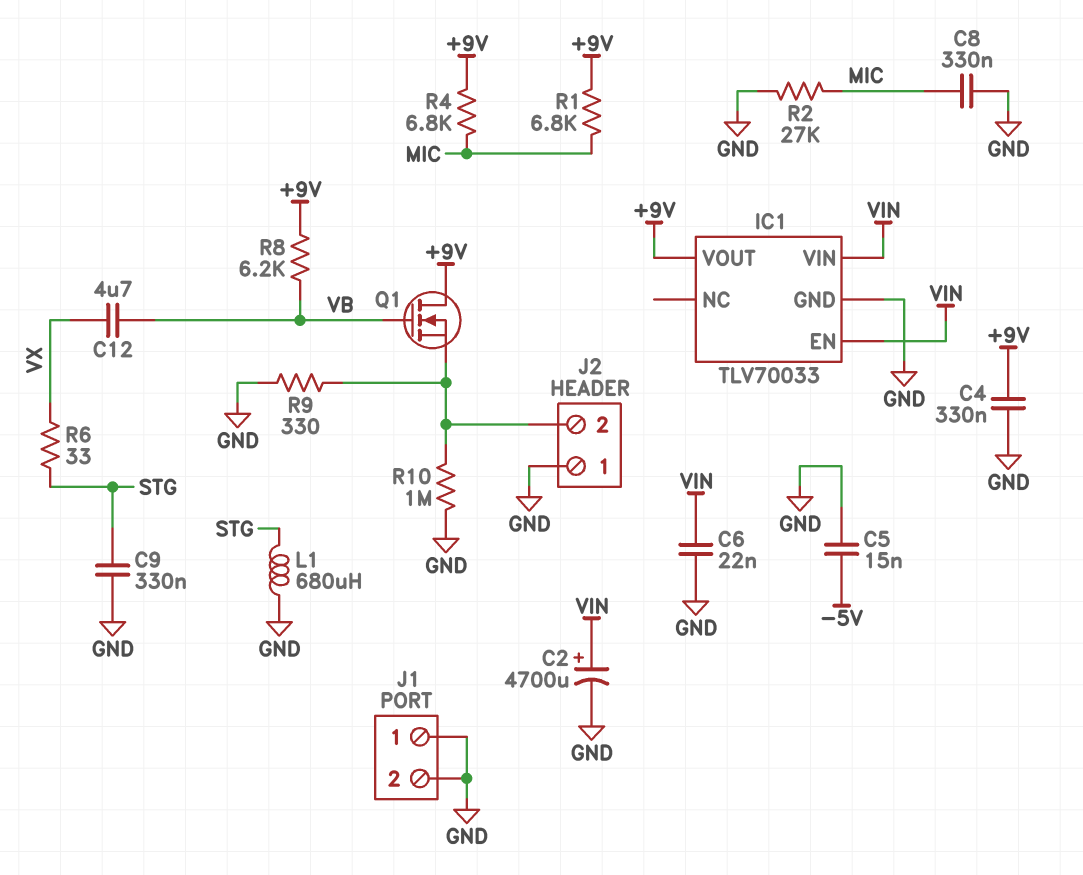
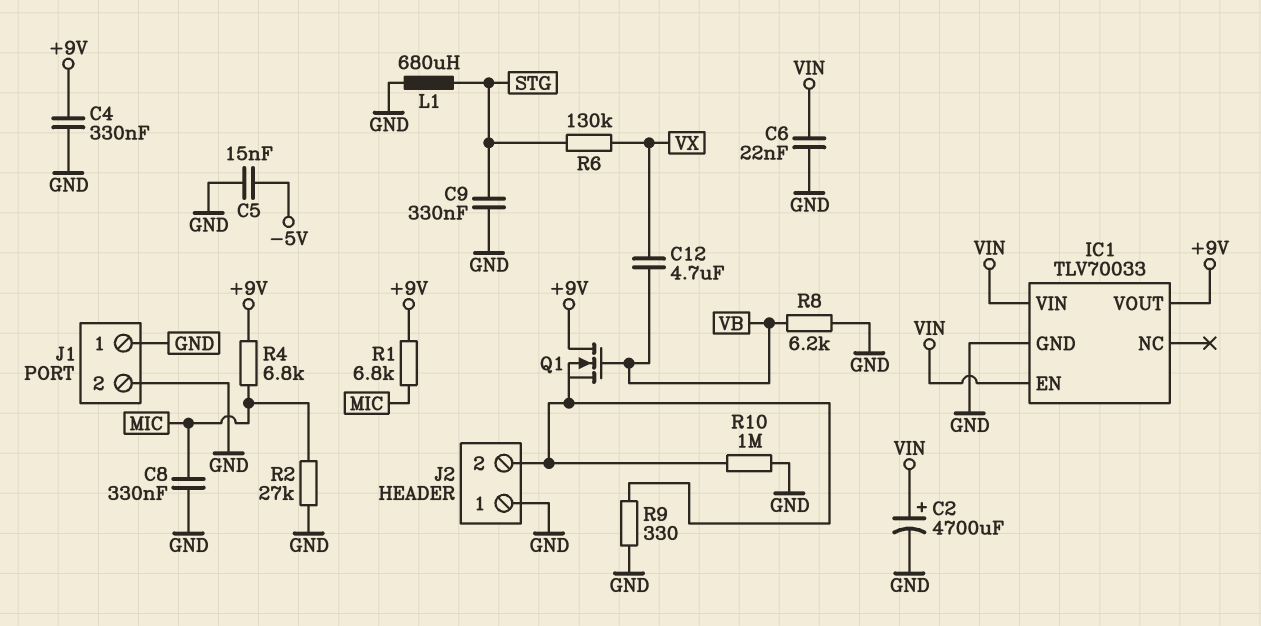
R6: 33 (STG, VX) -> 130k (STG, VX)
R8: 6.2k (+9V, VB) -> 6.2k (GND, VB)

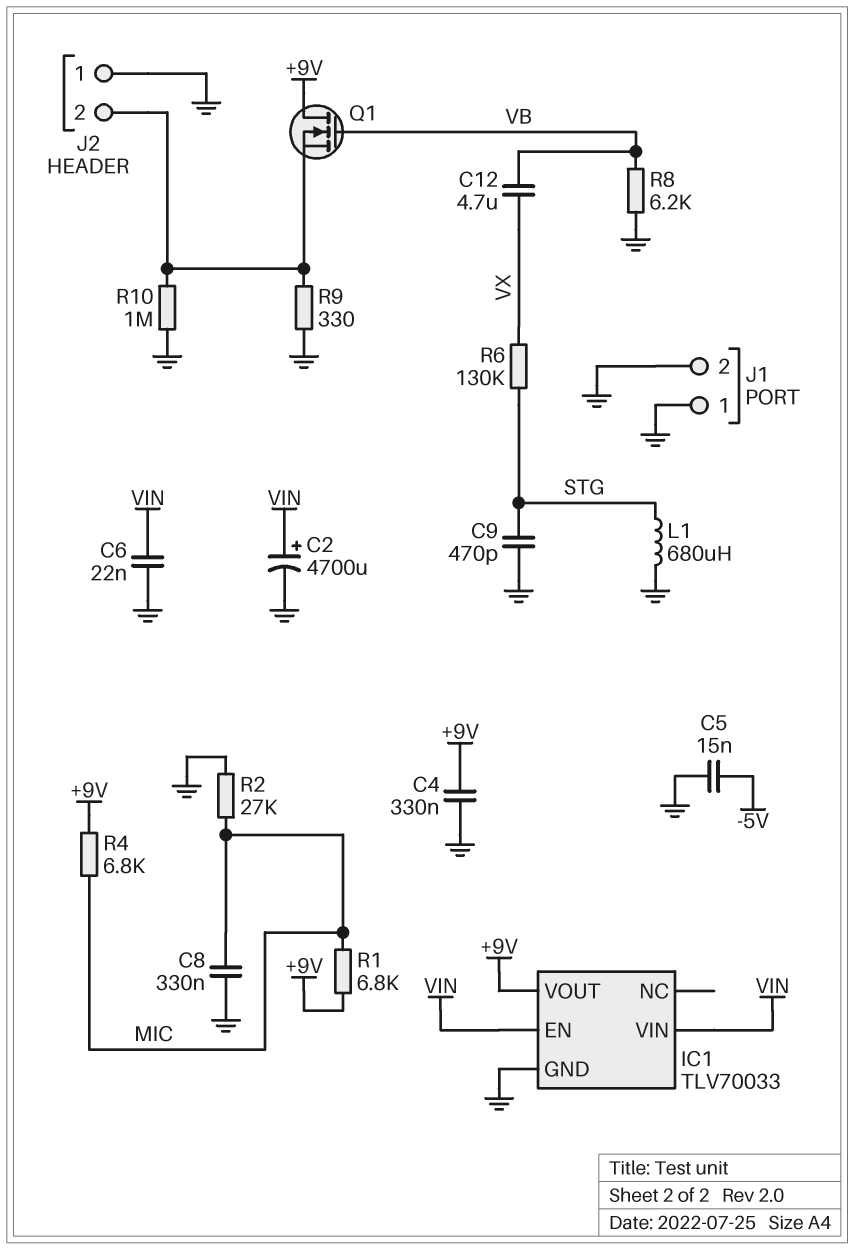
C9: 330nF (GND, STG) -> 470pF (GND, STG)

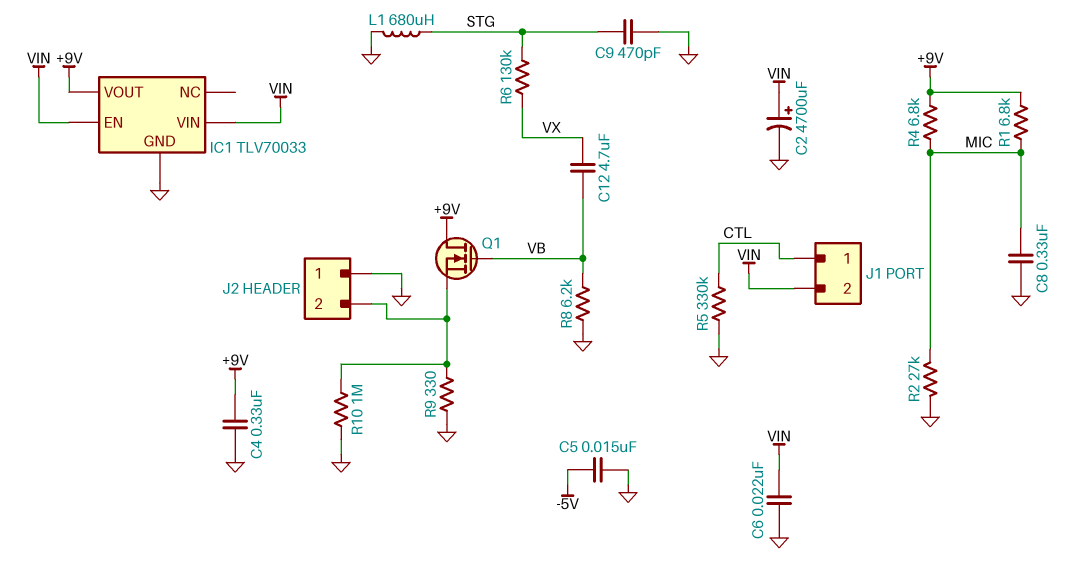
J1 pin 1: GND -> CTL
J1 pin 2: GND -> VIN
R5: none -> 330k (CTL, GND)

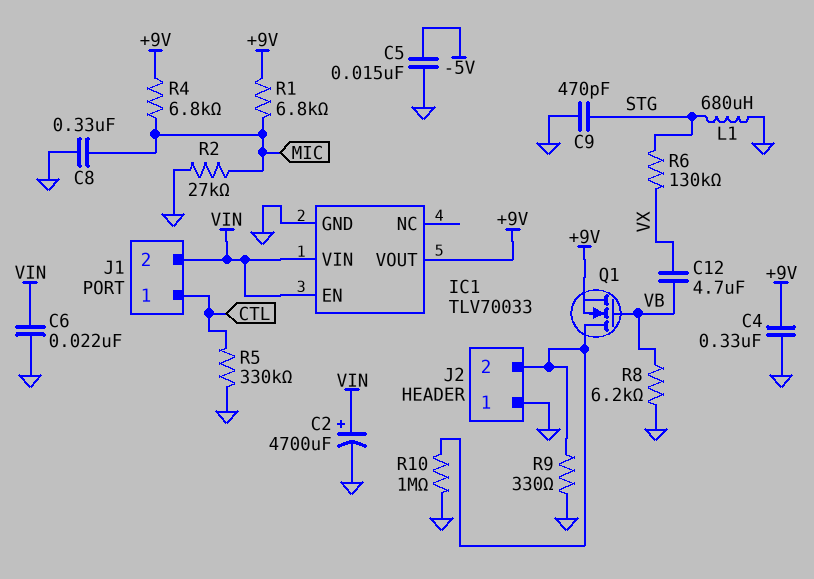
Q1: NMOS (G VB, D +9V, S J2/2) -> NMOS (G VB, D J2/2, S +9V)

